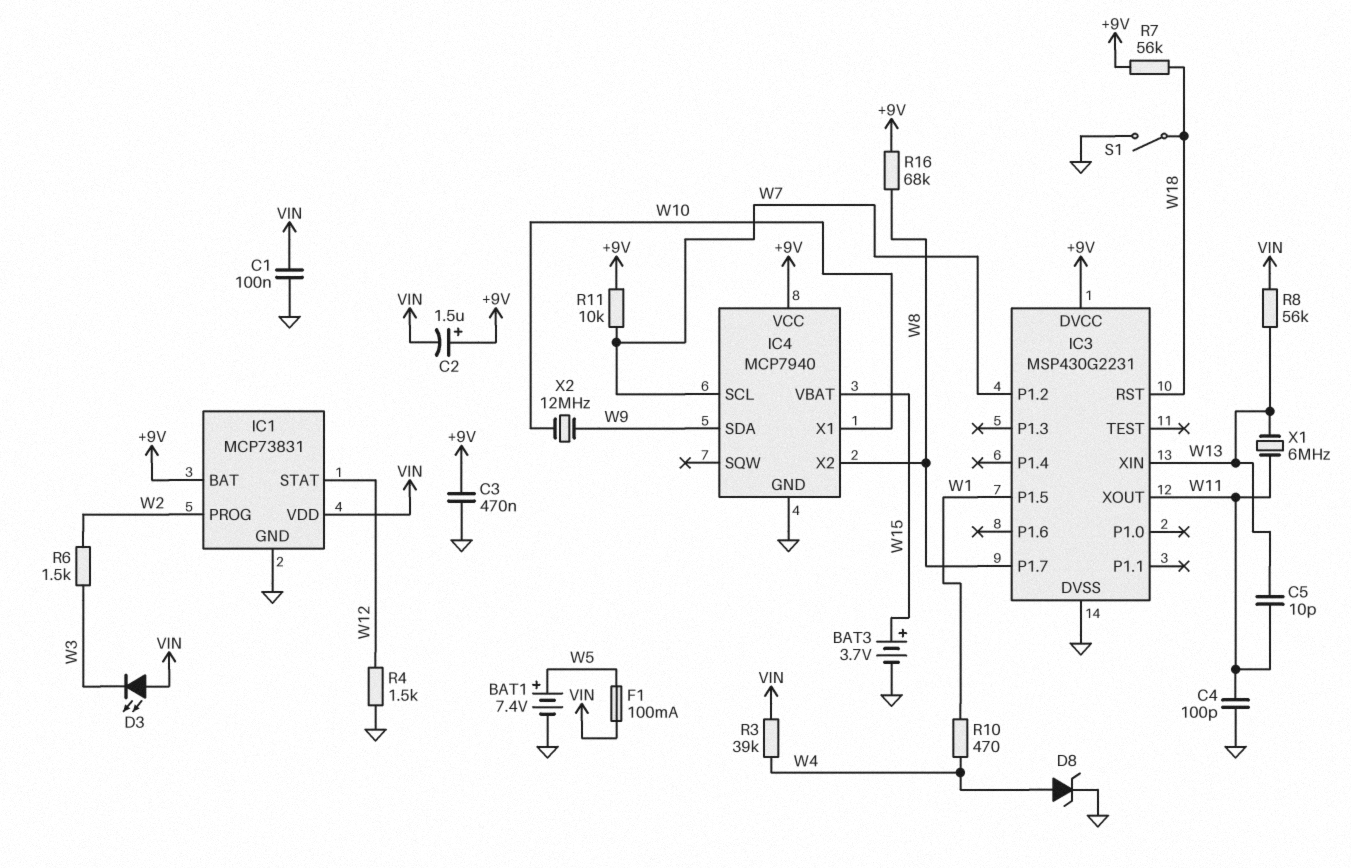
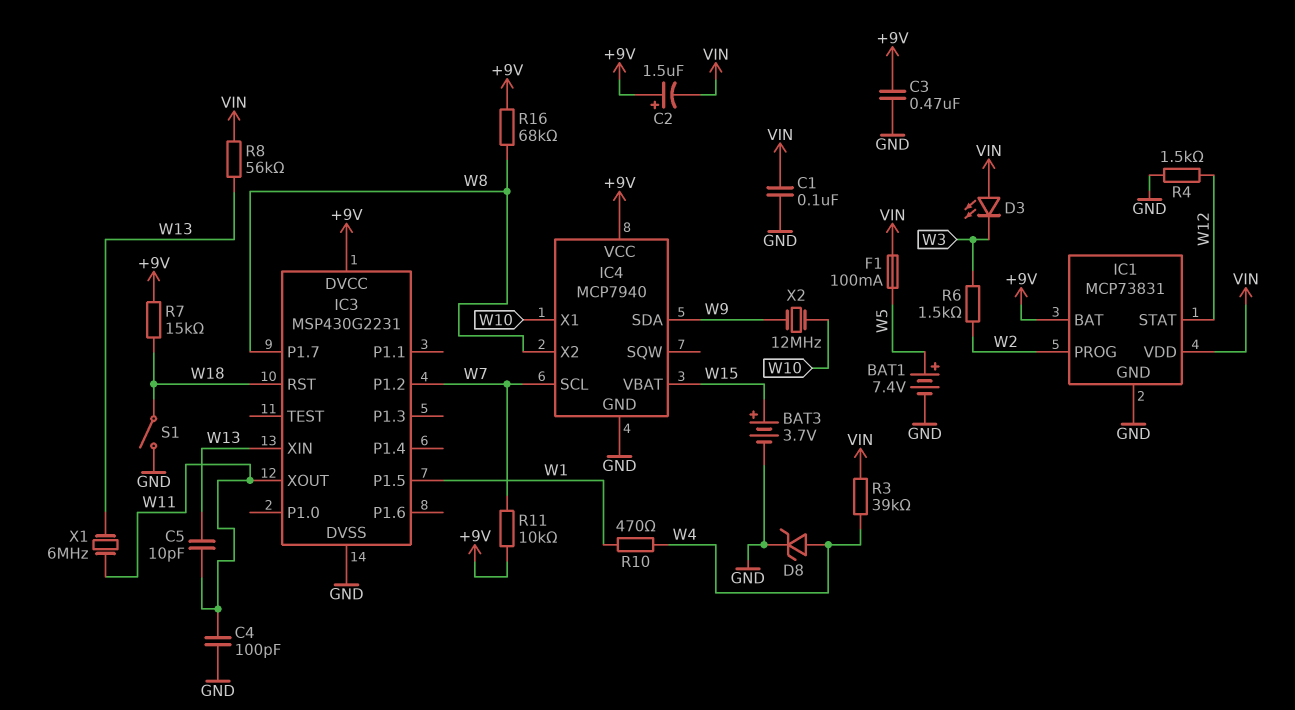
R7: 56k (+9V, W18) -> 15k (+9V, W18)

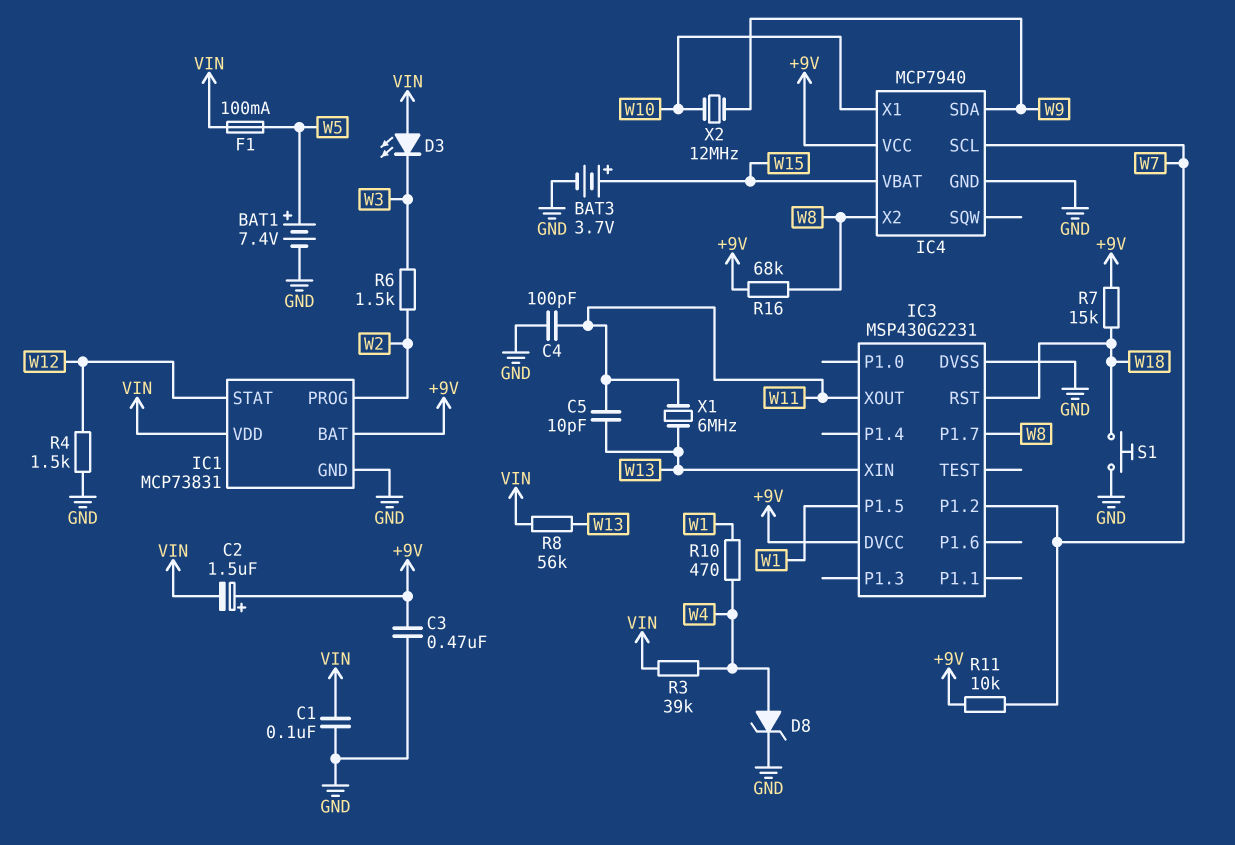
S1: switch (GND, W18) -> button (GND, W18)

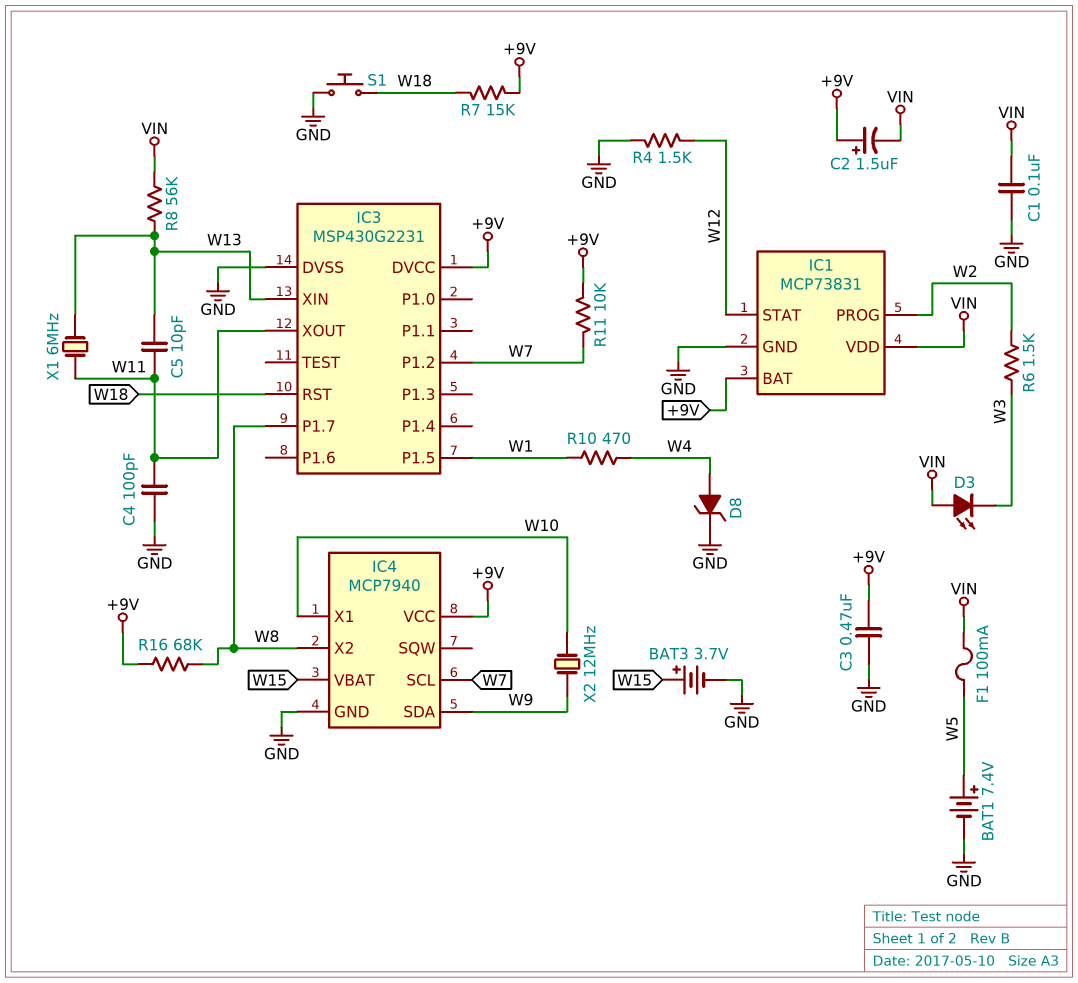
R3: 39k (VIN, W4) -> none

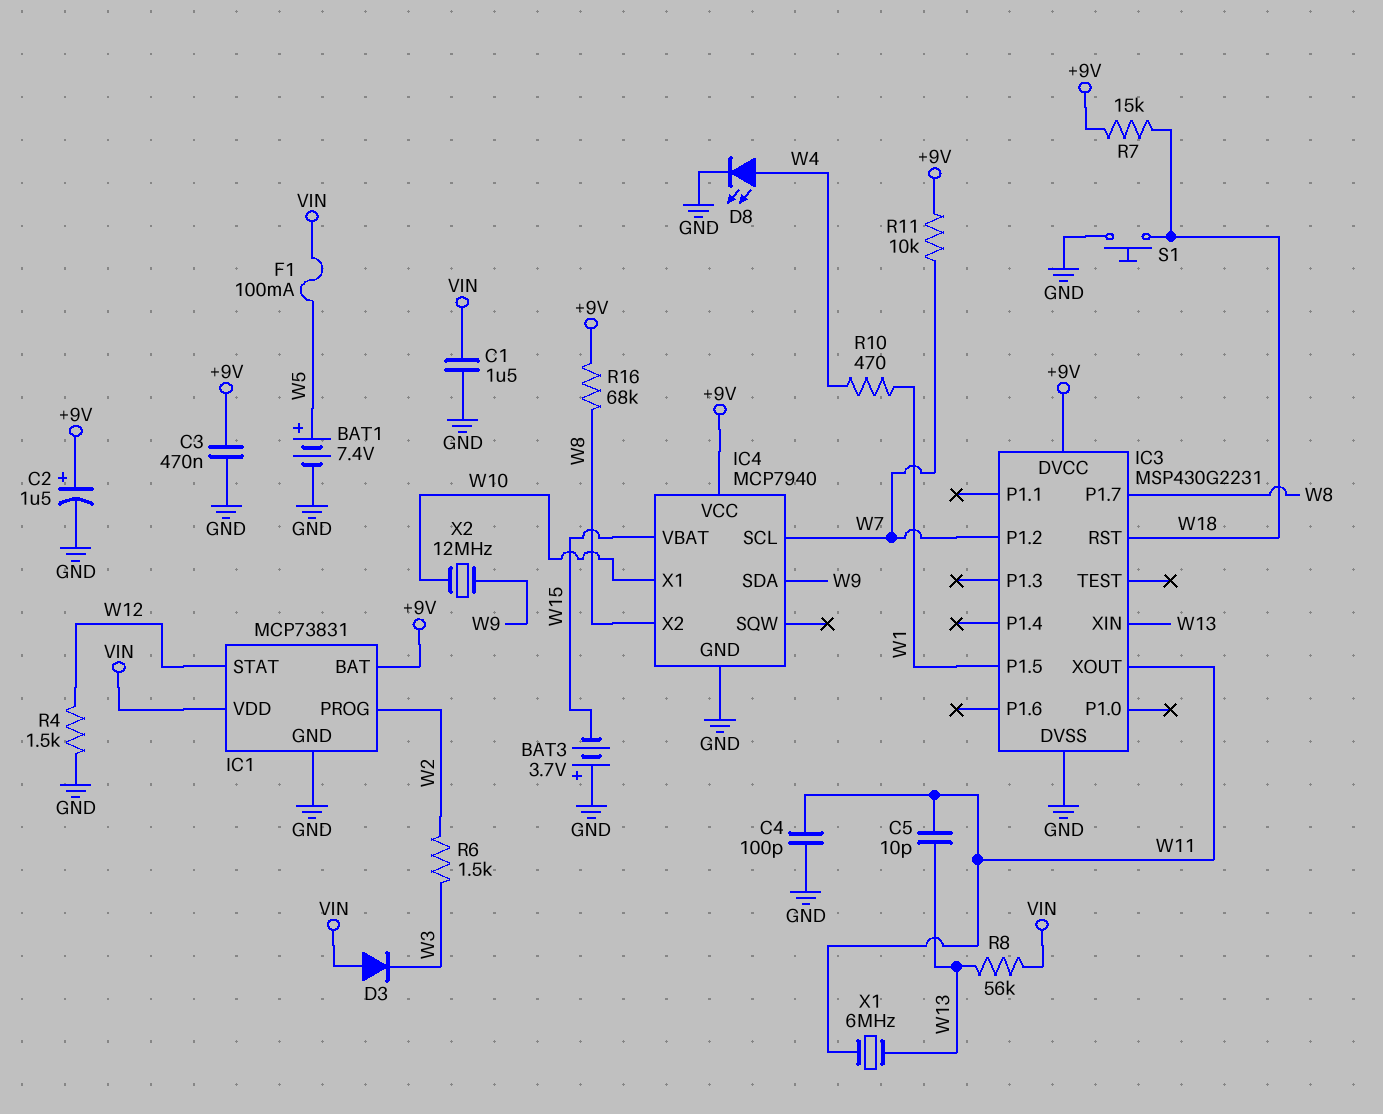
BAT3: 3.7V (plus W15, minus GND) -> 3.7V (plus GND, minus W15)
C1: 100nF (GND, VIN) -> 1.5uF (GND, VIN)
C2: 1.5uF (plus +9V, minus VIN) -> 1.5uF (plus +9V, minus GND)
D3: LED (A VIN, K W3) -> diode (A VIN, K W3)
D8: zener (A W4, K GND) -> LED (A W4, K GND)

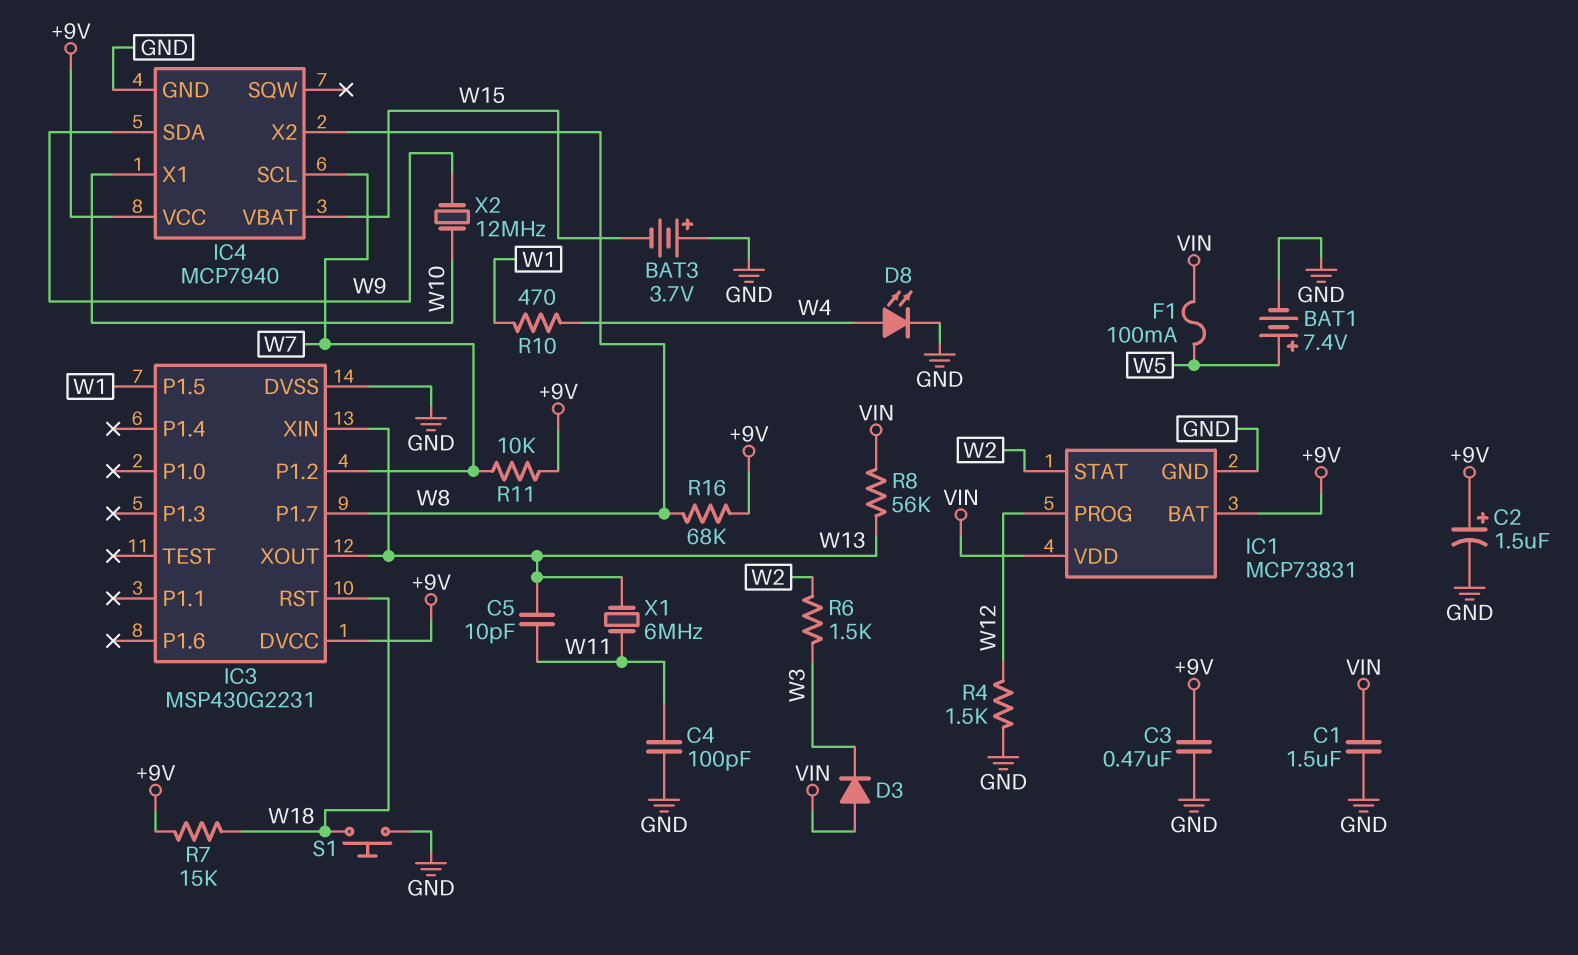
IC1 pin PROG: W2 -> W12
IC1 pin STAT: W12 -> W2
IC3 pin XOUT: W11 -> W13

